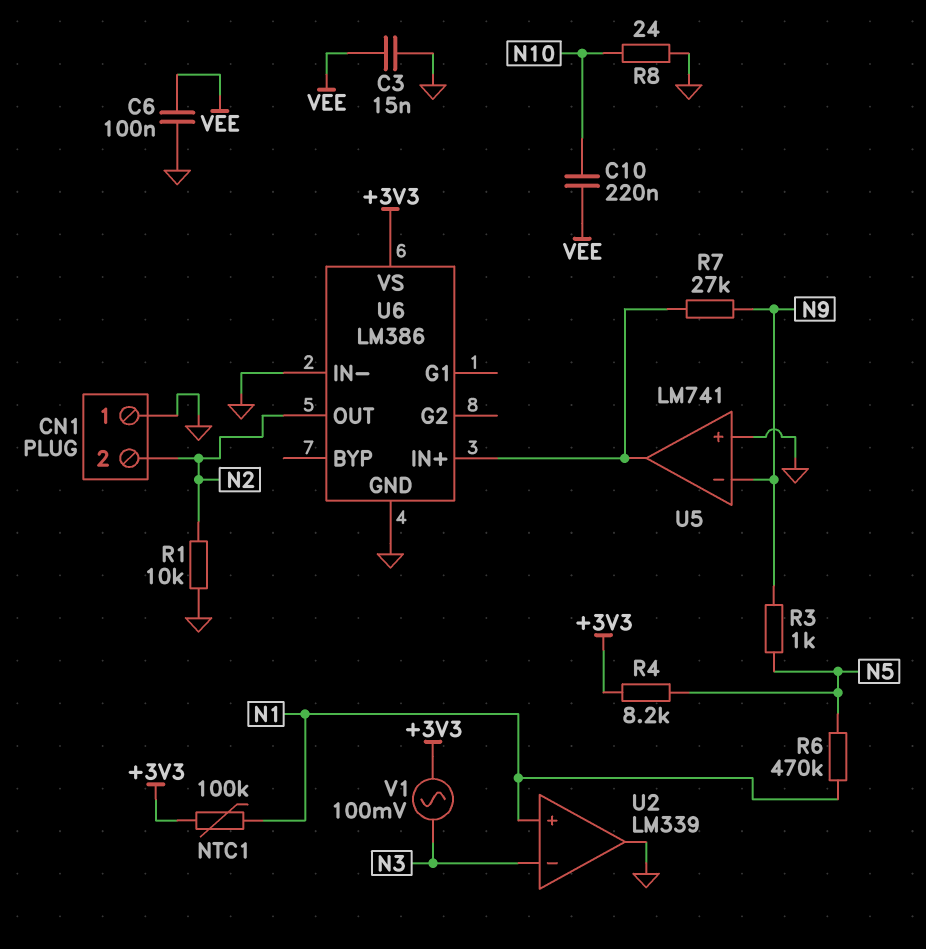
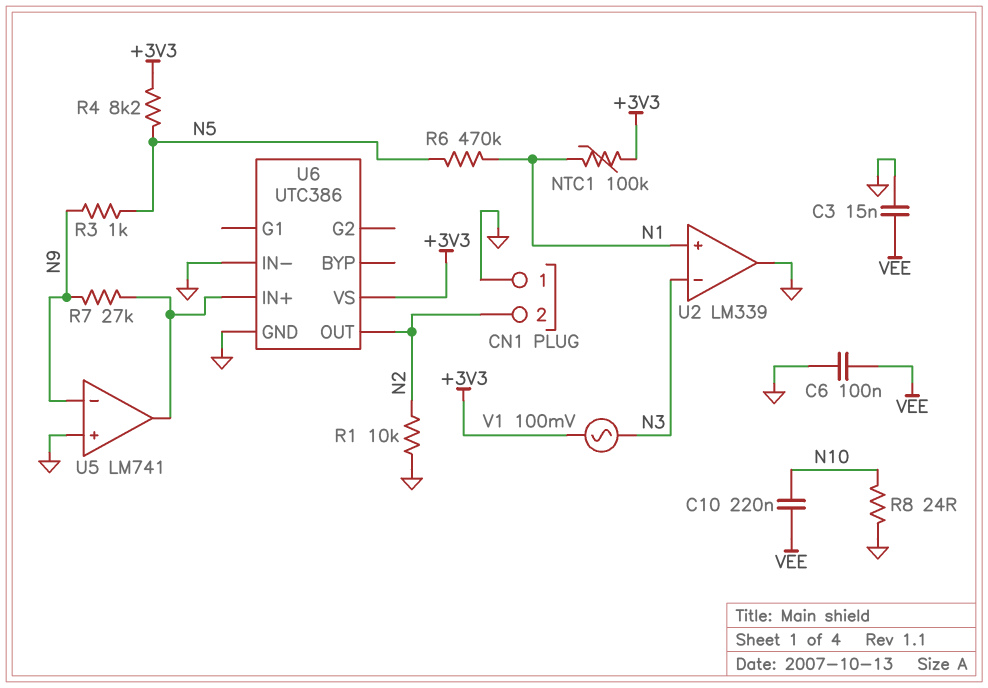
U6: LM386 -> UTC386

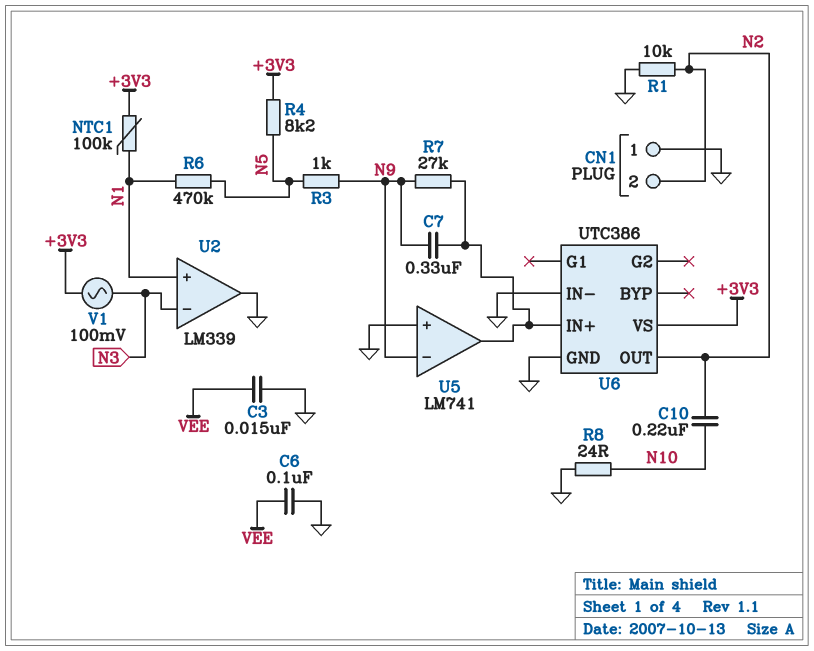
C7: none -> 330nF (N9, U5/out)
C10: 220nF (N10, VEE) -> 220nF (N2, N10)

